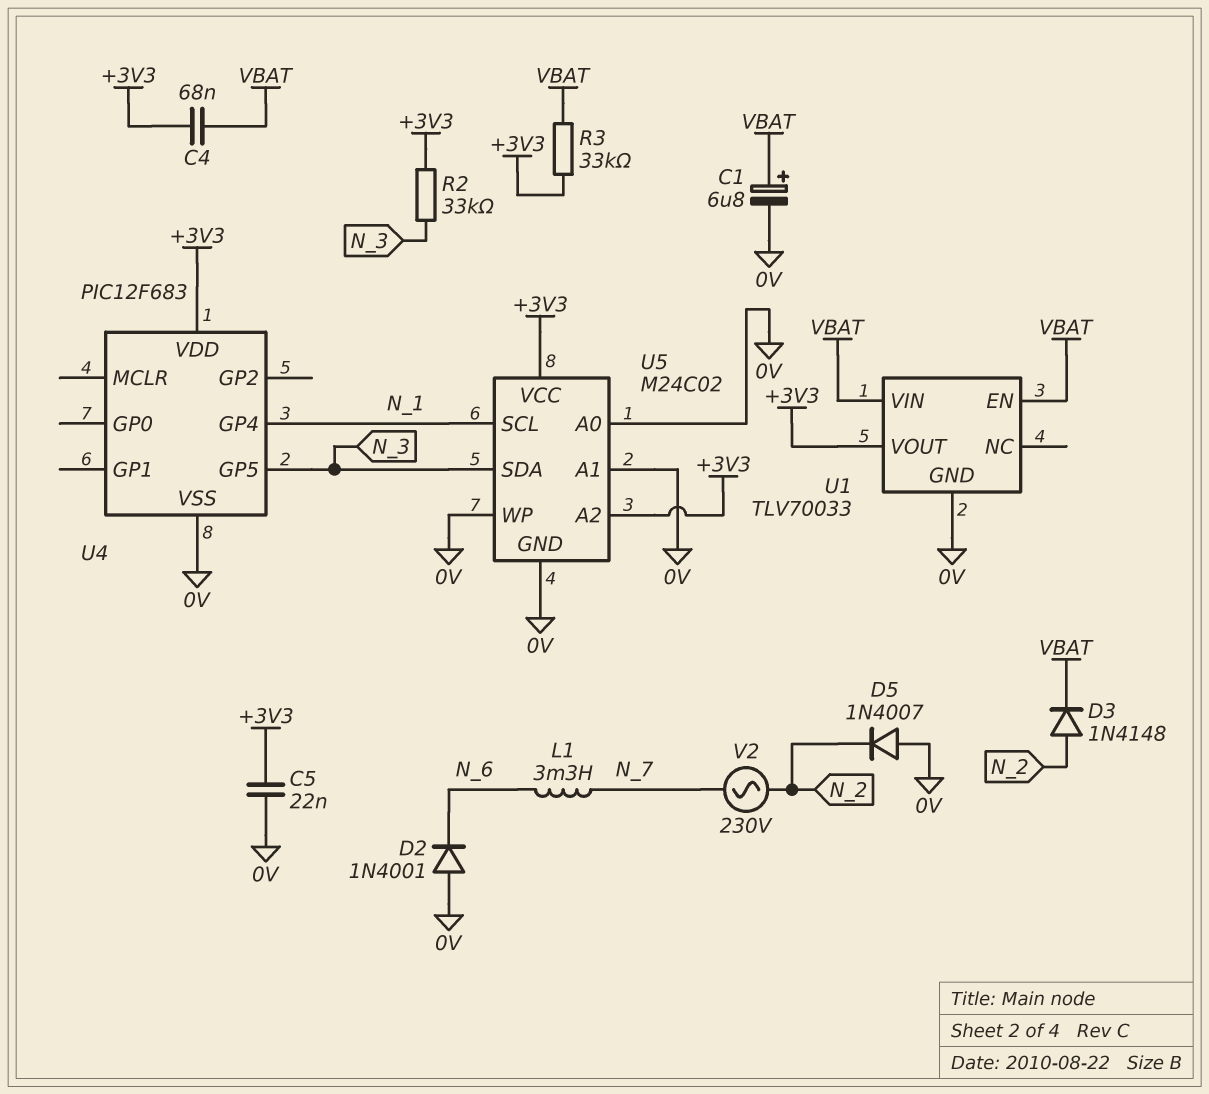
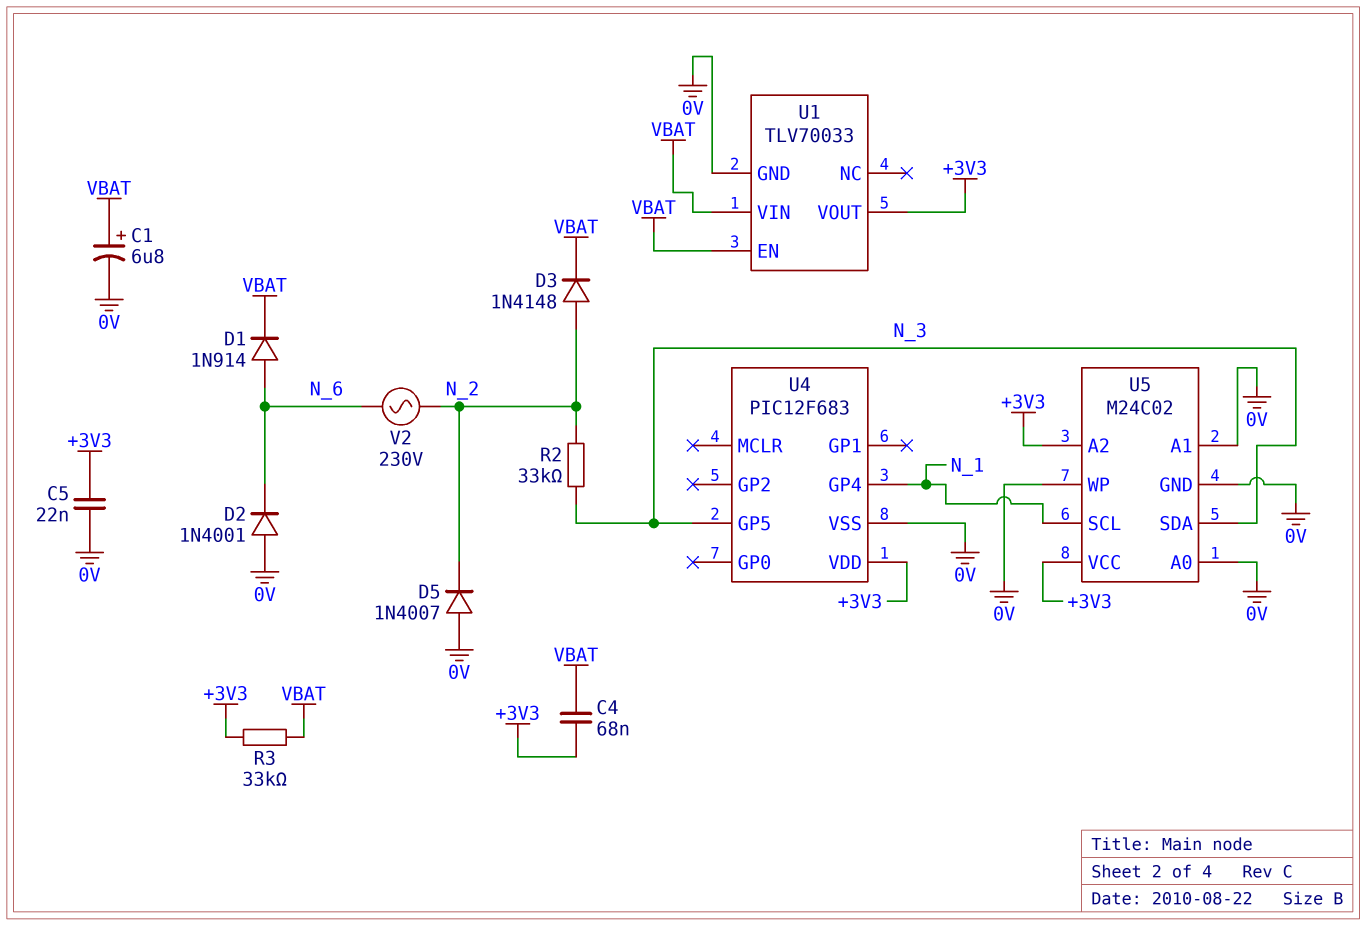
D1: none -> diode 1N914 (A N_6, K VBAT)
L1: 3.3mH (N_6, N_7) -> none
R2: 33k (+3V3, N_3) -> 33k (N_2, N_3)
V2: AC 230V (N_2, N_7) -> AC 230V (N_2, N_6)

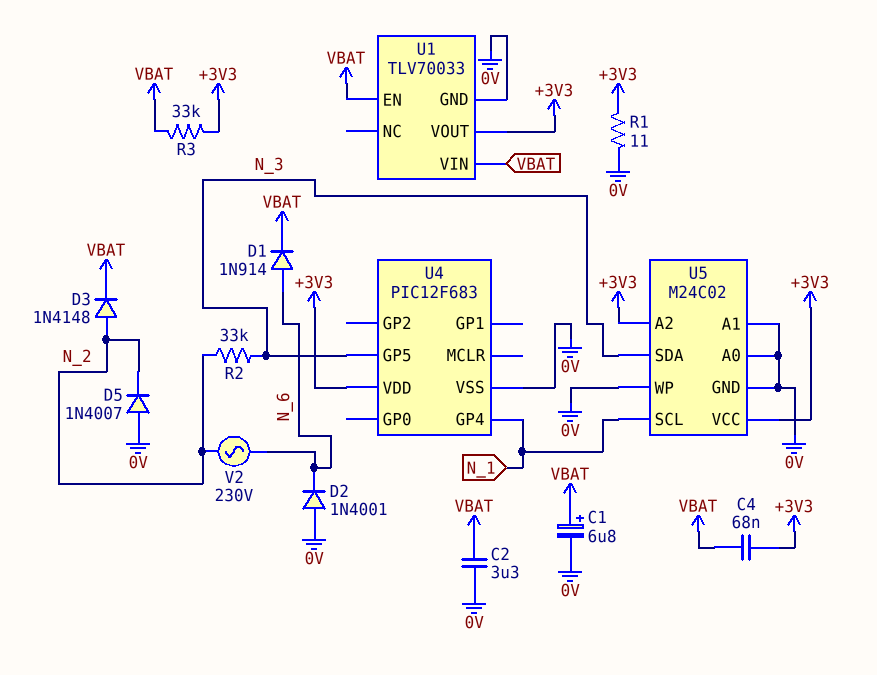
C2: none -> 3.3uF (0V, VBAT)
C5: 22nF (+3V3, 0V) -> none
R1: none -> 11 (+3V3, 0V)

